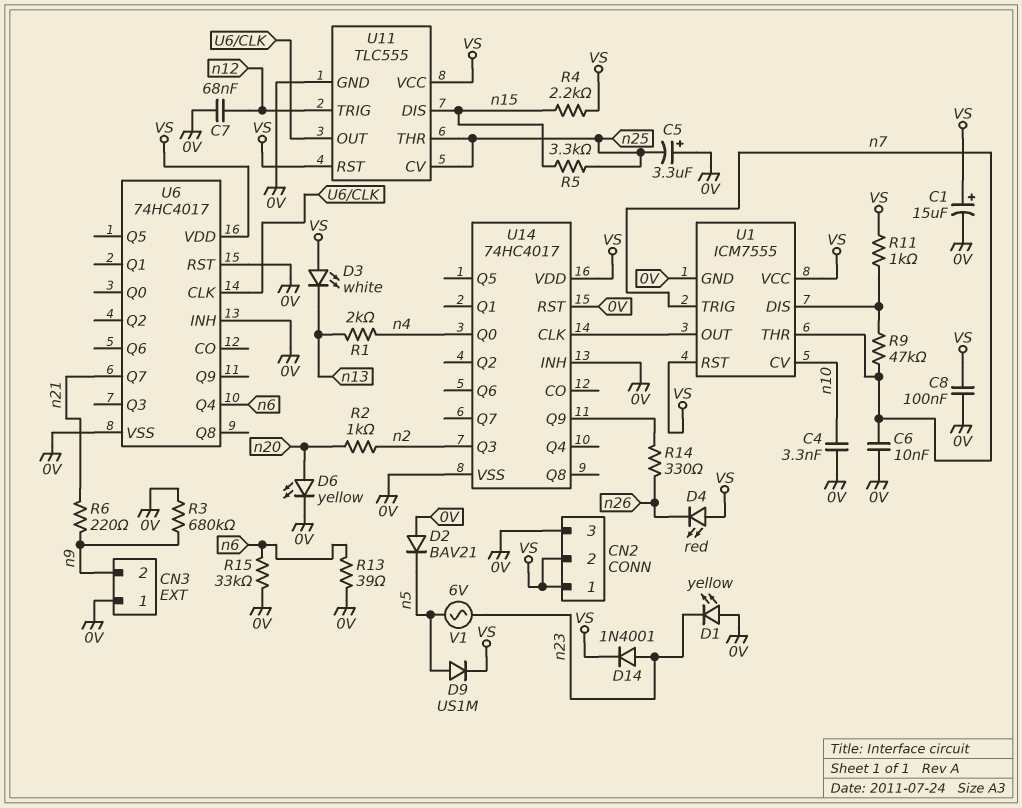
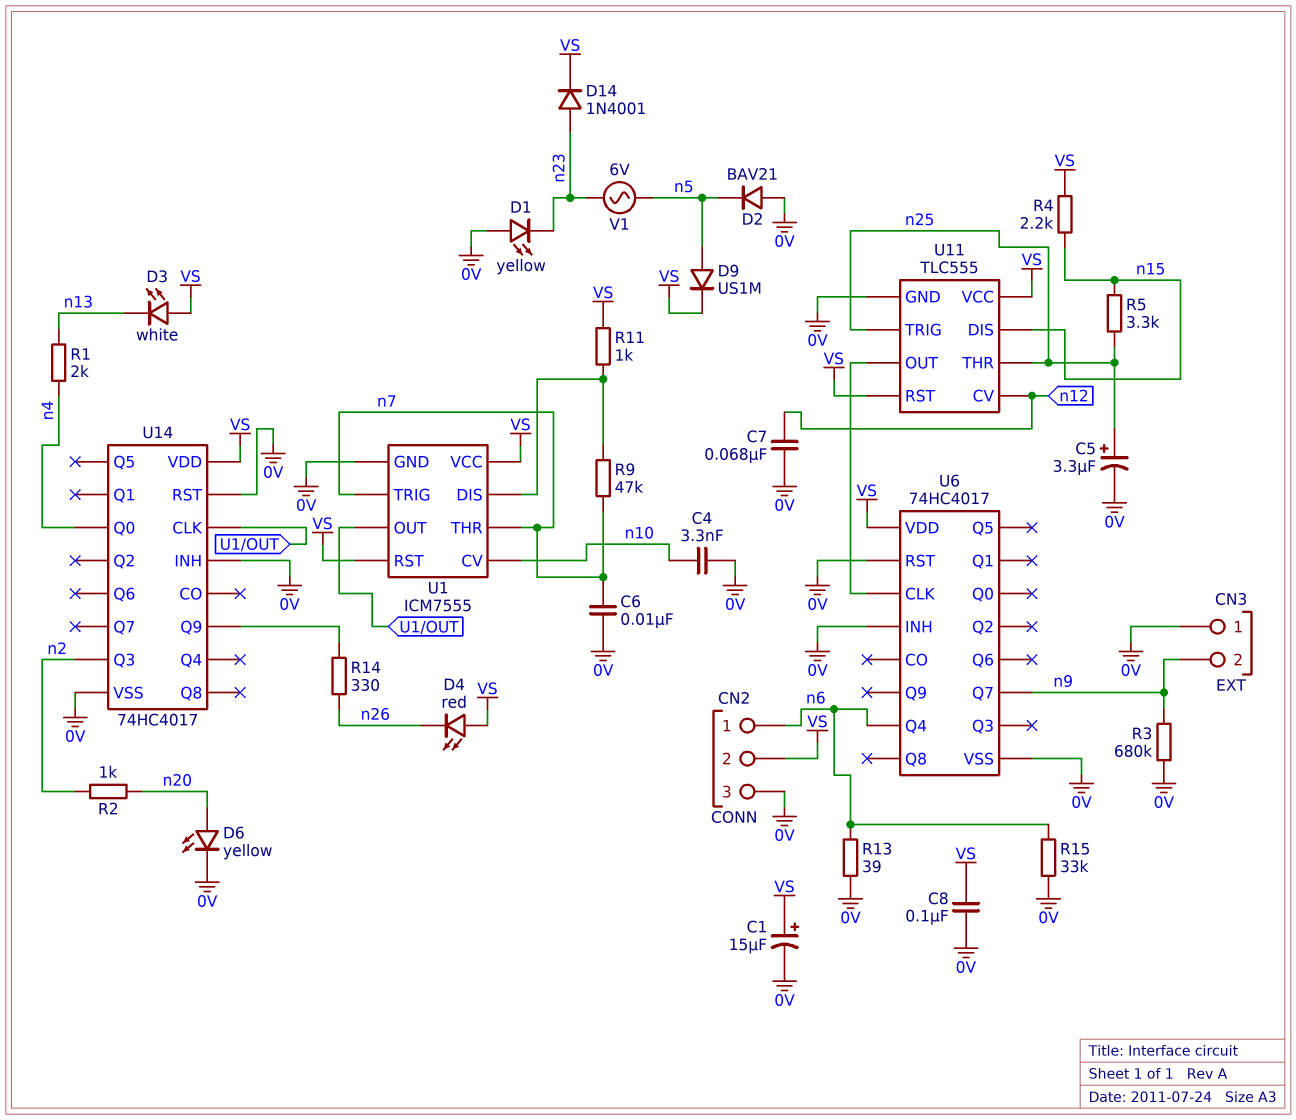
C5: 3.3uF (plus 0V, minus n25) -> 3.3uF (plus n25, minus 0V)
CN2 pin 1: VS -> n6
R6: 220 (n9, n21) -> none
U6 pin Q7: n21 -> n9
U11 pin CV: n25 -> n12
U11 pin TRIG: n12 -> n25

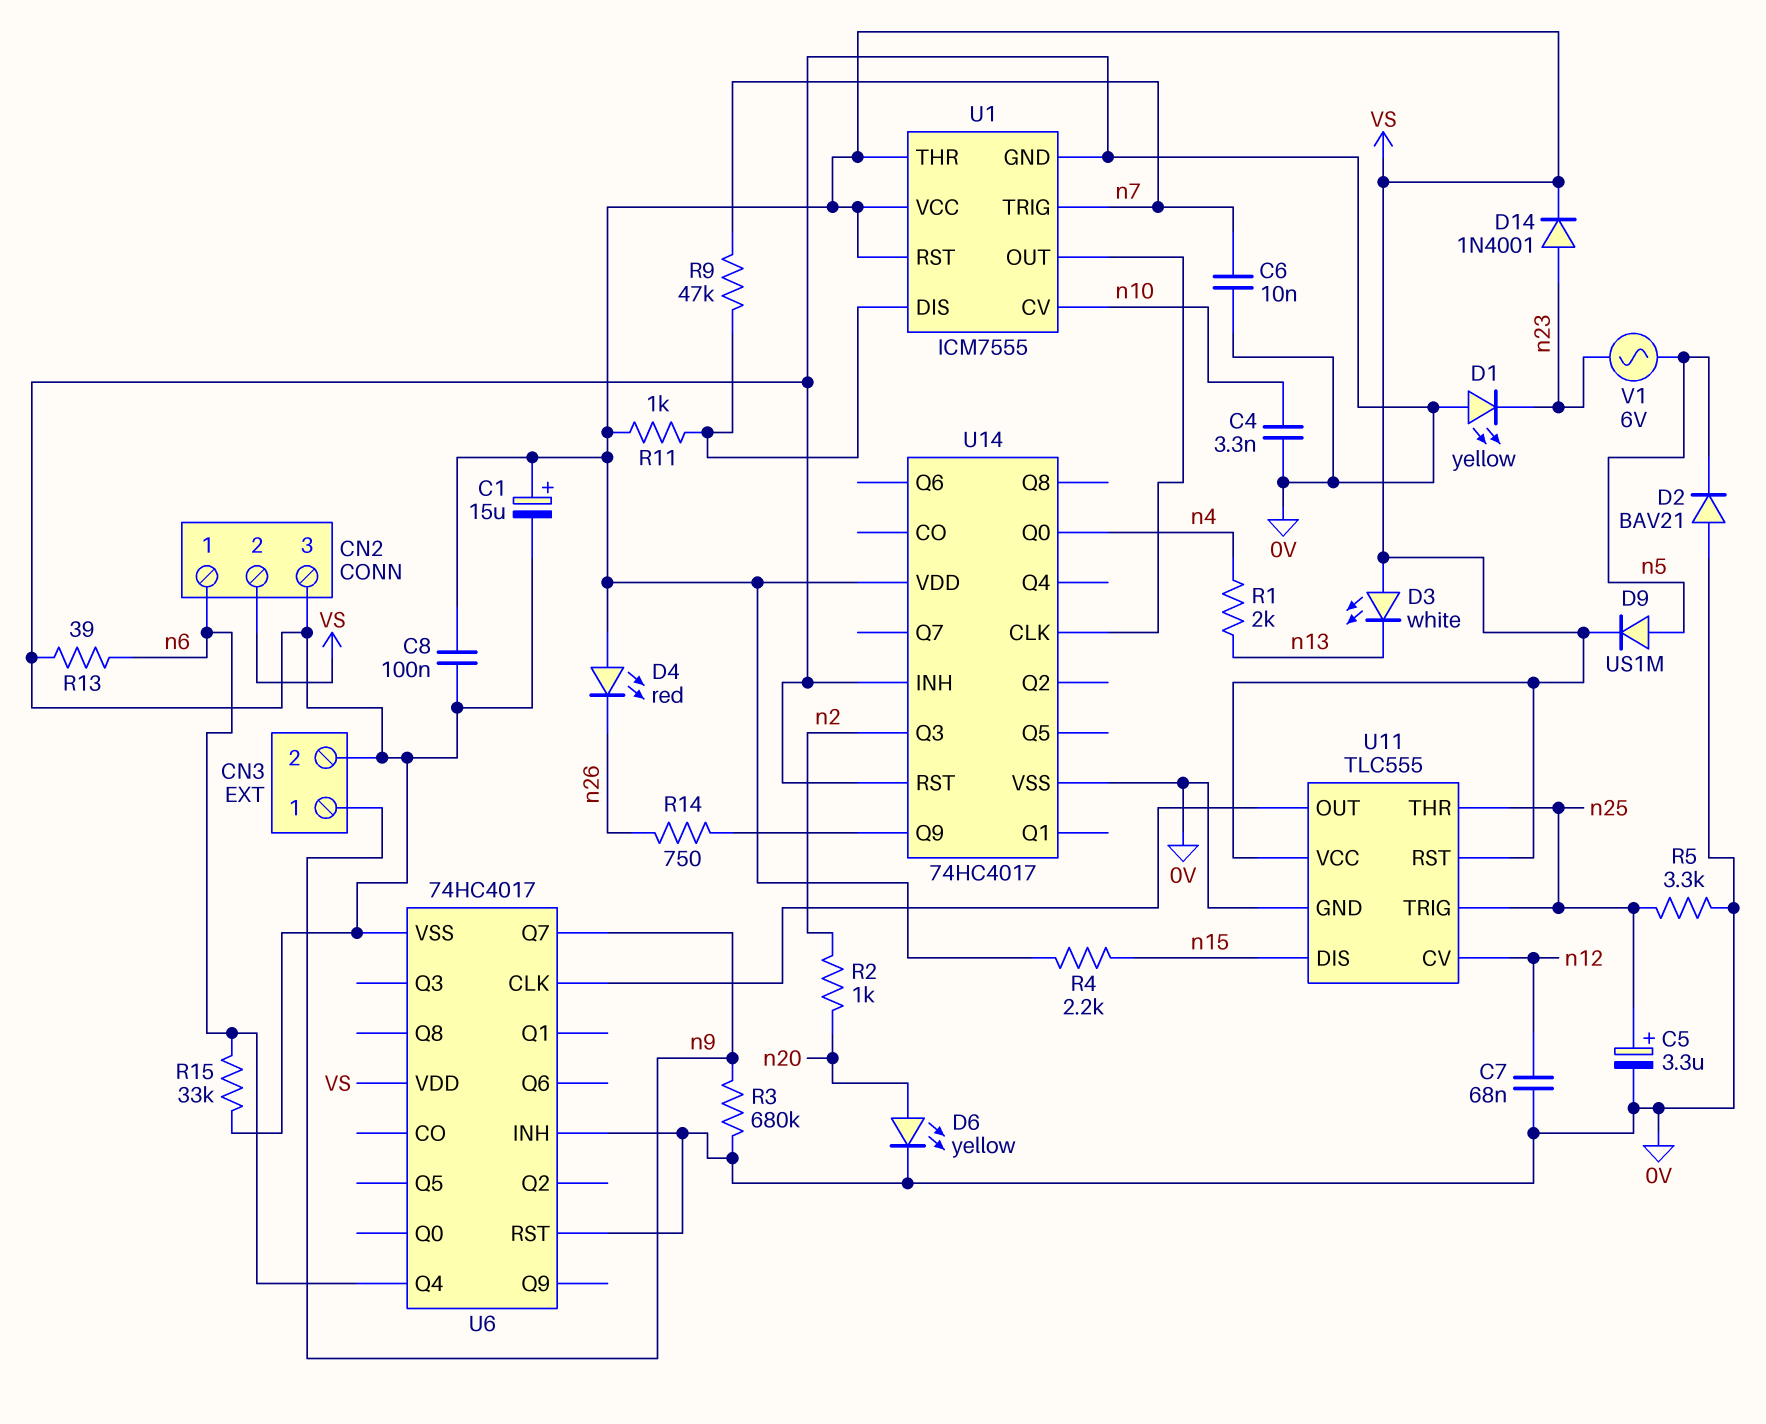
CN3 pin 1: 0V -> n9
CN3 pin 2: n9 -> 0V
R5: 3.3k (n15, n25) -> 3.3k (0V, n25)
R14: 330 (U14/Q9, n26) -> 750 (U14/Q9, n26)
U1 pin THR: n7 -> VS

